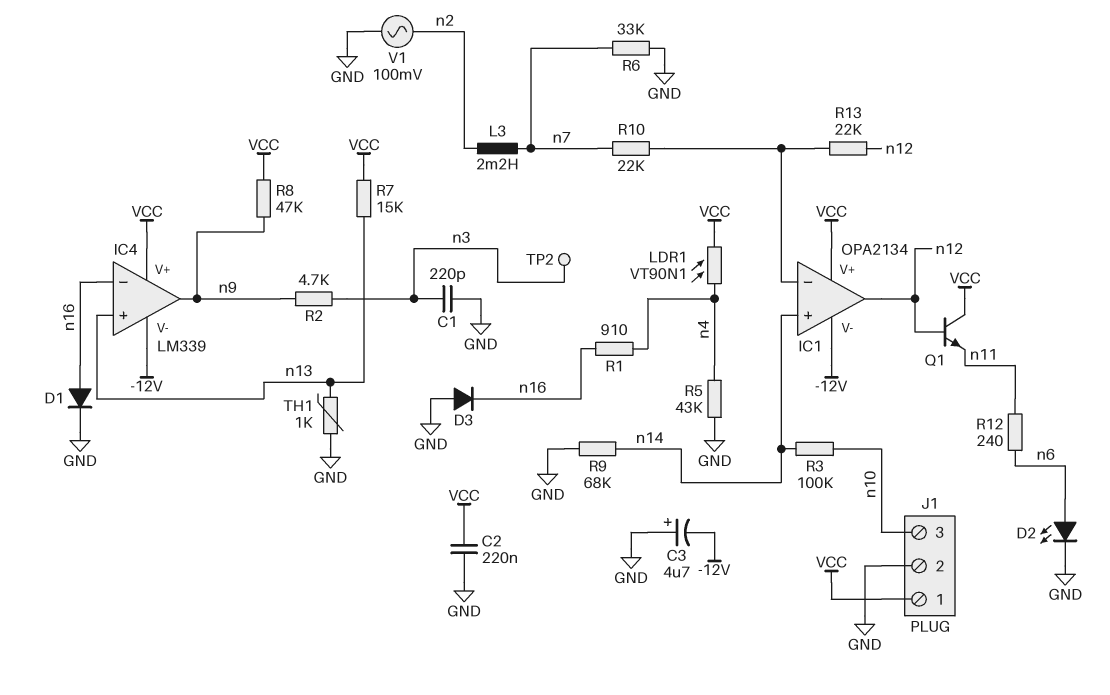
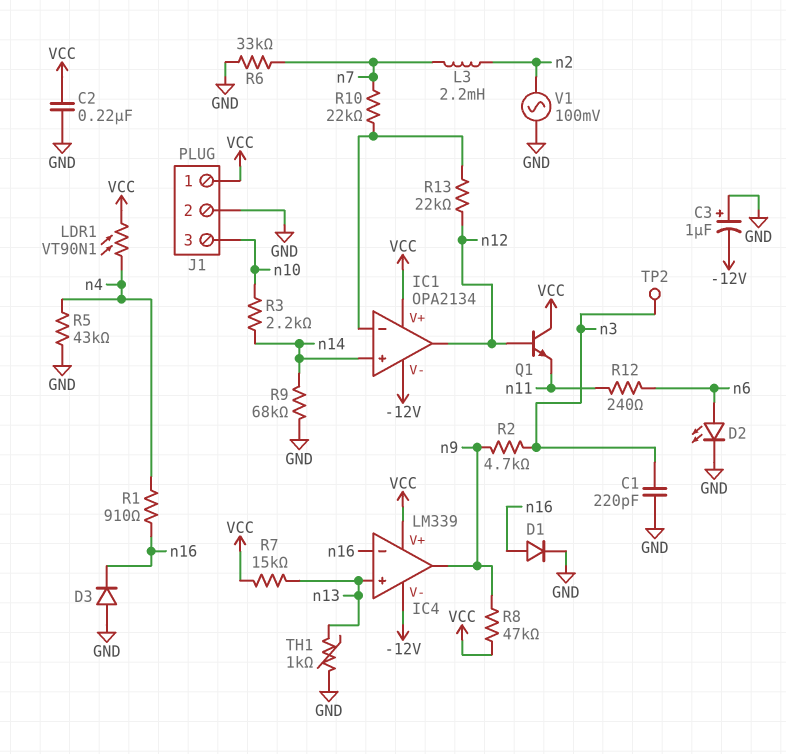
C3: 4.7uF (plus GND, minus -12V) -> 1uF (plus GND, minus -12V)
R3: 100k (n10, n14) -> 2.2k (n10, n14)

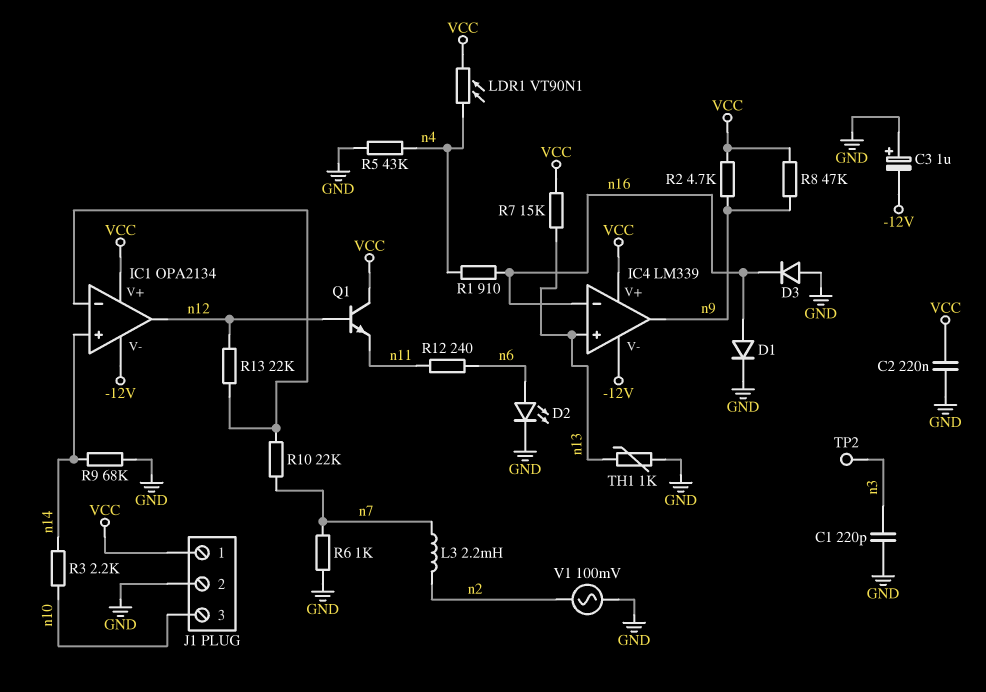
R2: 4.7k (n3, n9) -> 4.7k (VCC, n9)
R6: 33k (GND, n7) -> 1k (GND, n7)

